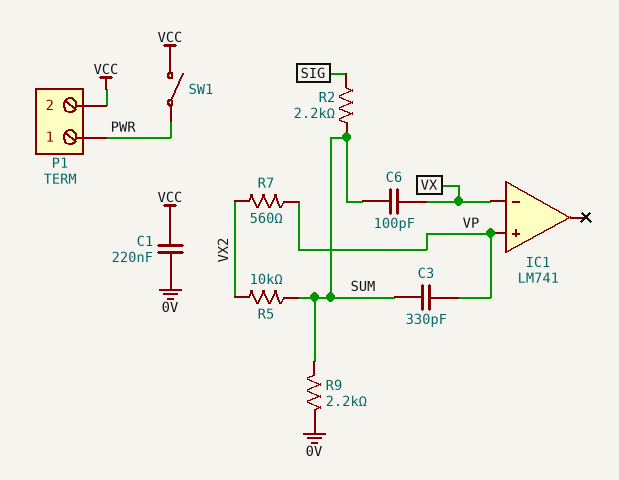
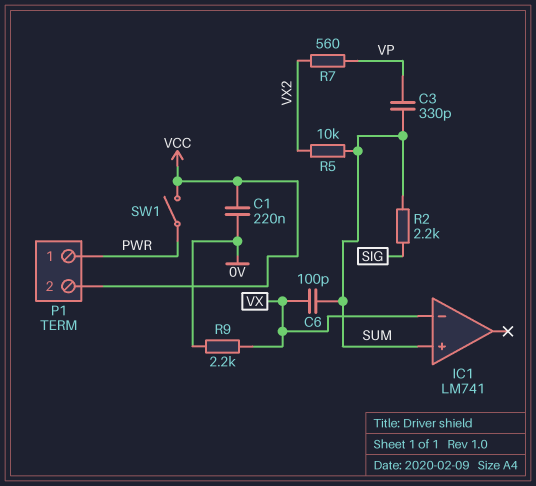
IC1 pin in+: VP -> SUM
R9: 2.2k (0V, SUM) -> 2.2k (0V, VX)

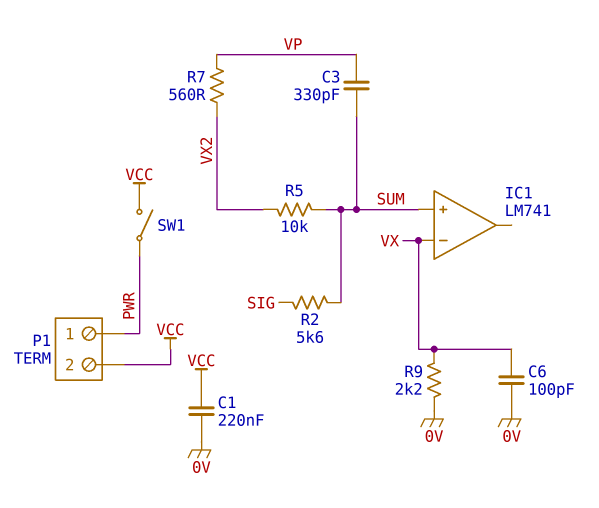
C6: 100pF (SUM, VX) -> 100pF (0V, VX)
R2: 2.2k (SIG, SUM) -> 5.6k (SIG, SUM)

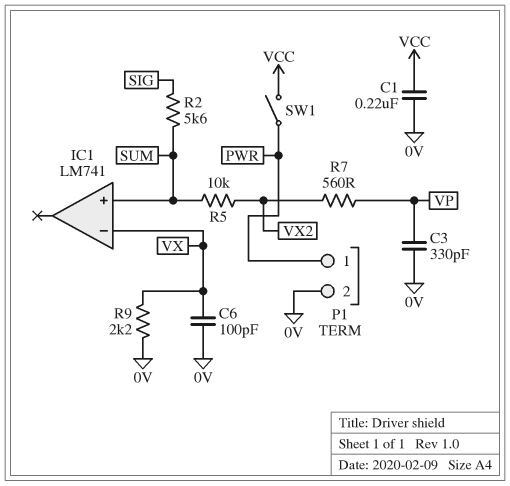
C3: 330pF (SUM, VP) -> 330pF (0V, VP)
P1 pin 2: VCC -> 0V

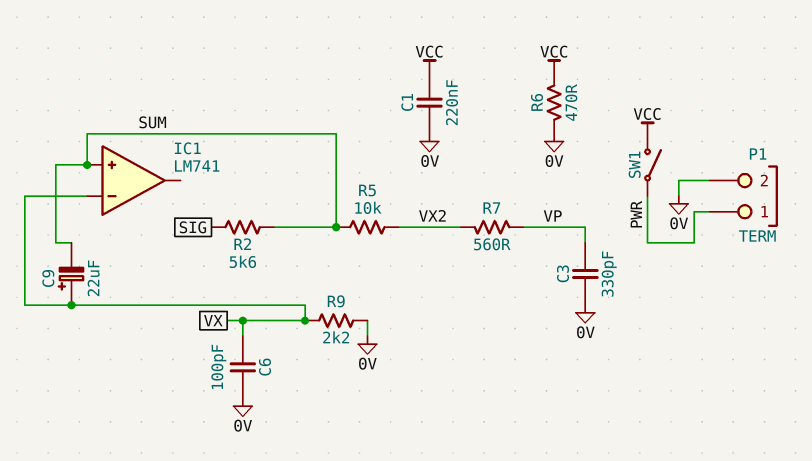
C9: none -> 22uF (plus VX, minus SUM)
R6: none -> 470 (0V, VCC)

